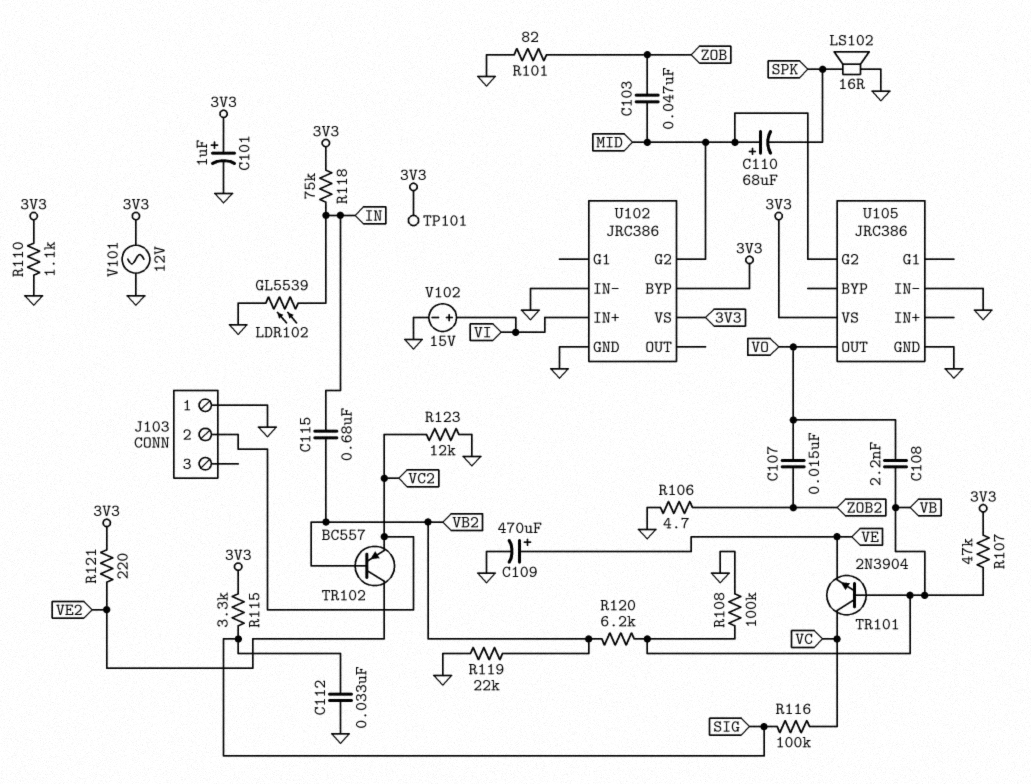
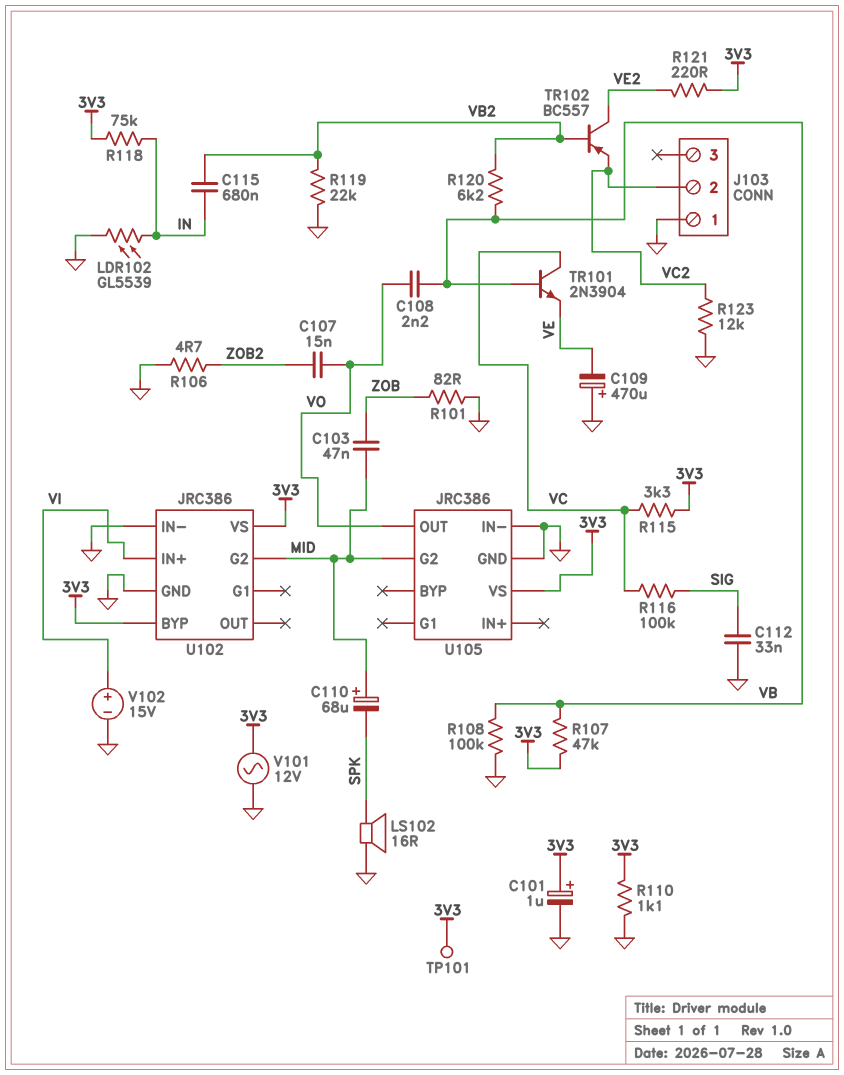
C109: 470uF (plus VE, minus GND) -> 470uF (plus GND, minus VE)
R115: 3.3k (3V3, SIG) -> 3.3k (3V3, VC)

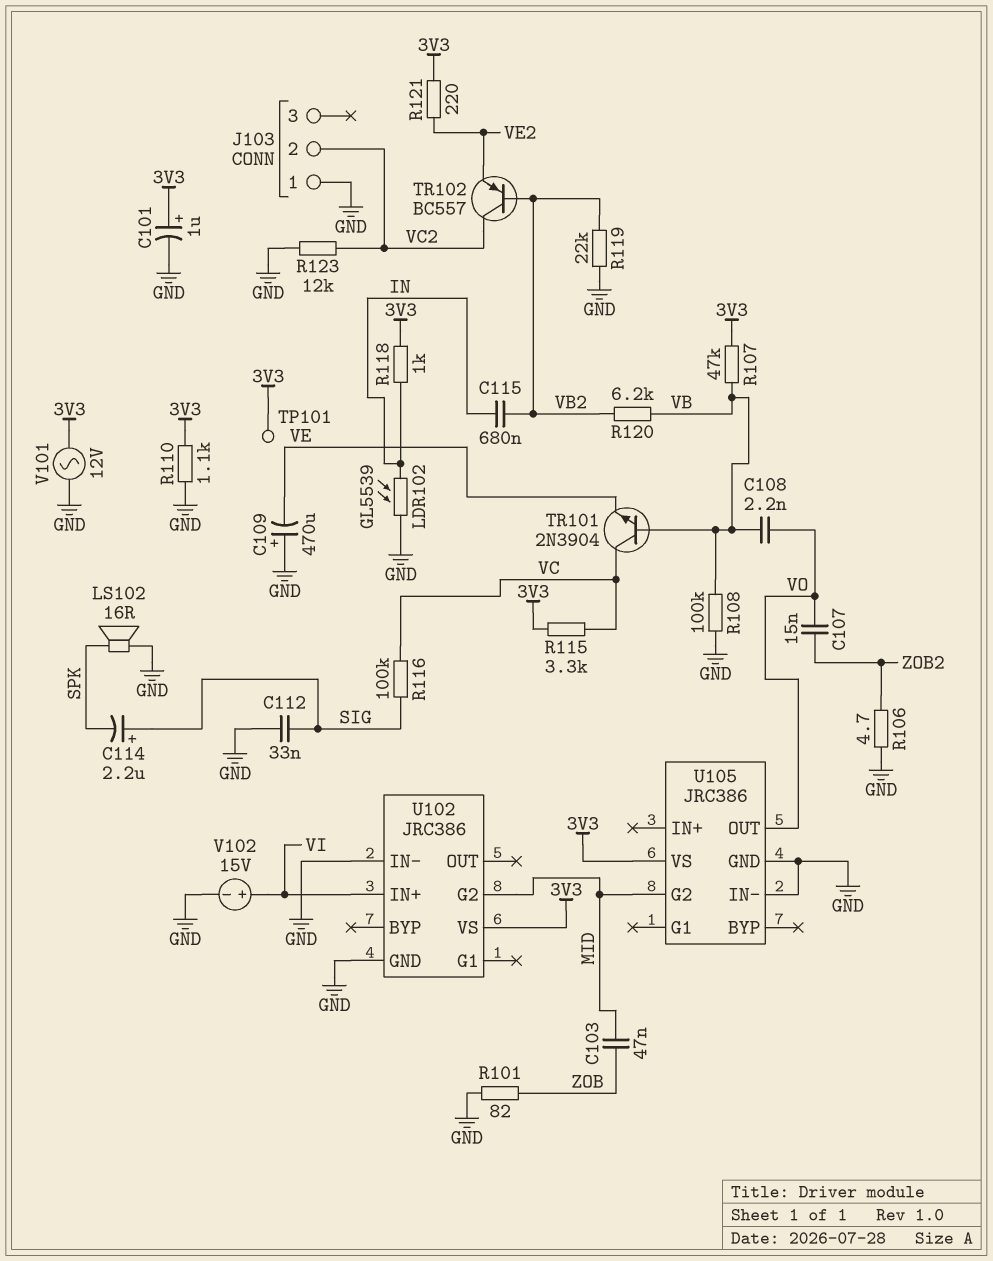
C110: 68uF (plus MID, minus SPK) -> none
C114: none -> 2.2uF (plus SIG, minus SPK)
R118: 75k (3V3, IN) -> 1k (3V3, IN)
TR102: PNP BC557 (B VB2, C VE2, E VC2) -> PNP BC557 (B VB2, C VC2, E VE2)
U102 pin BYP: 3V3 -> none

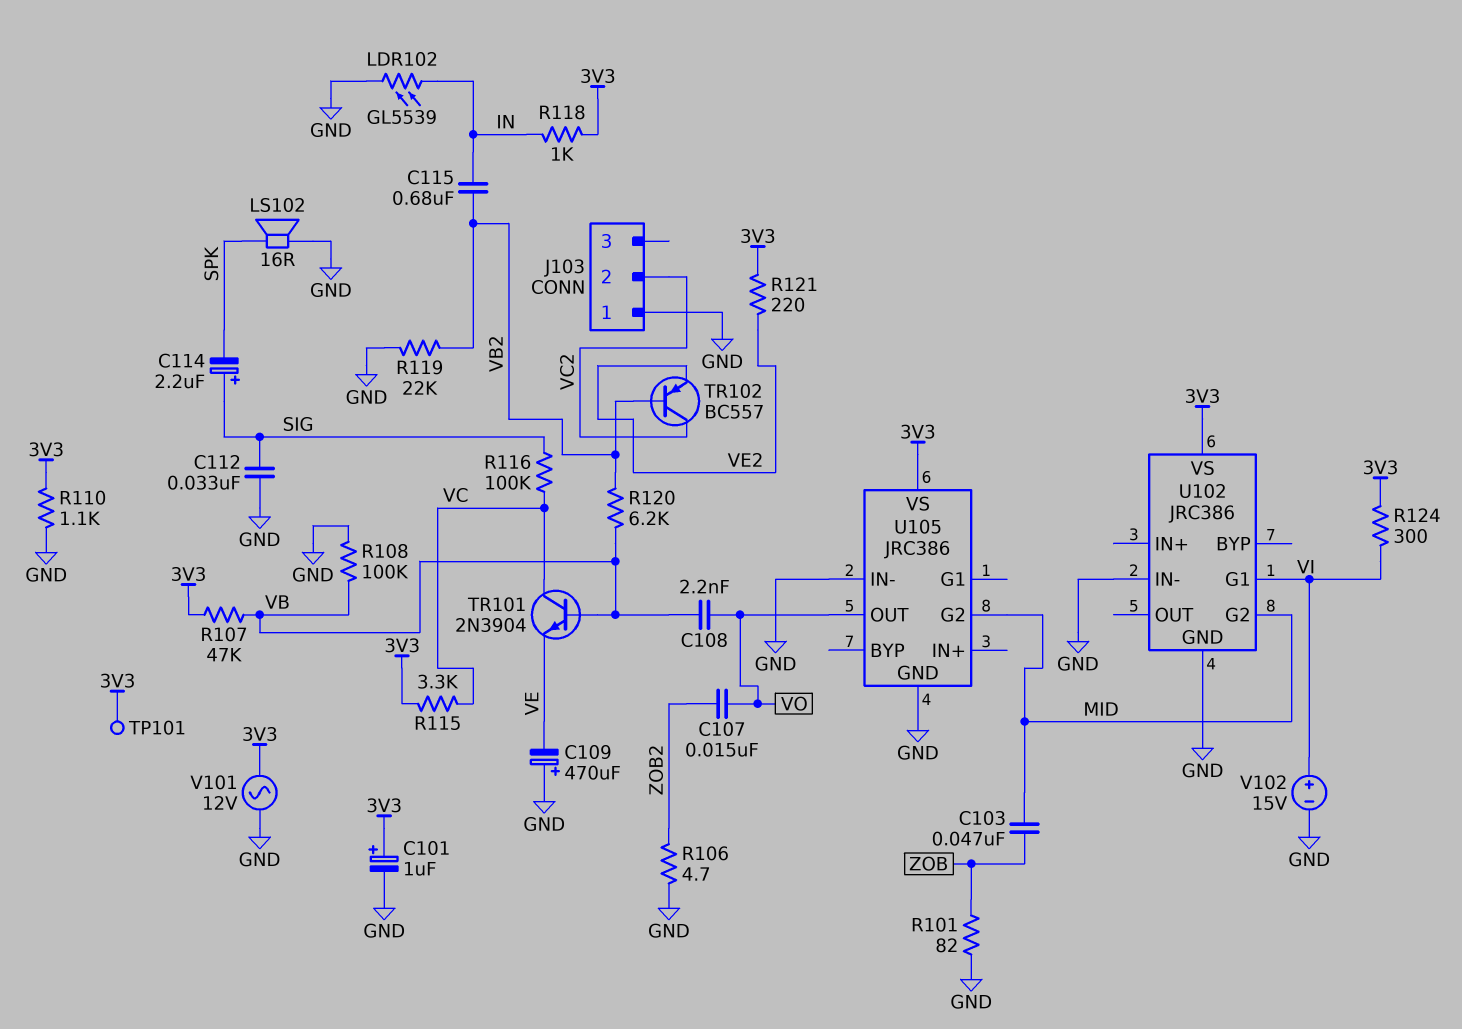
R123: 12k (GND, VC2) -> none
R124: none -> 300 (3V3, VI)
U102 pin G1: none -> VI
U102 pin IN+: VI -> none

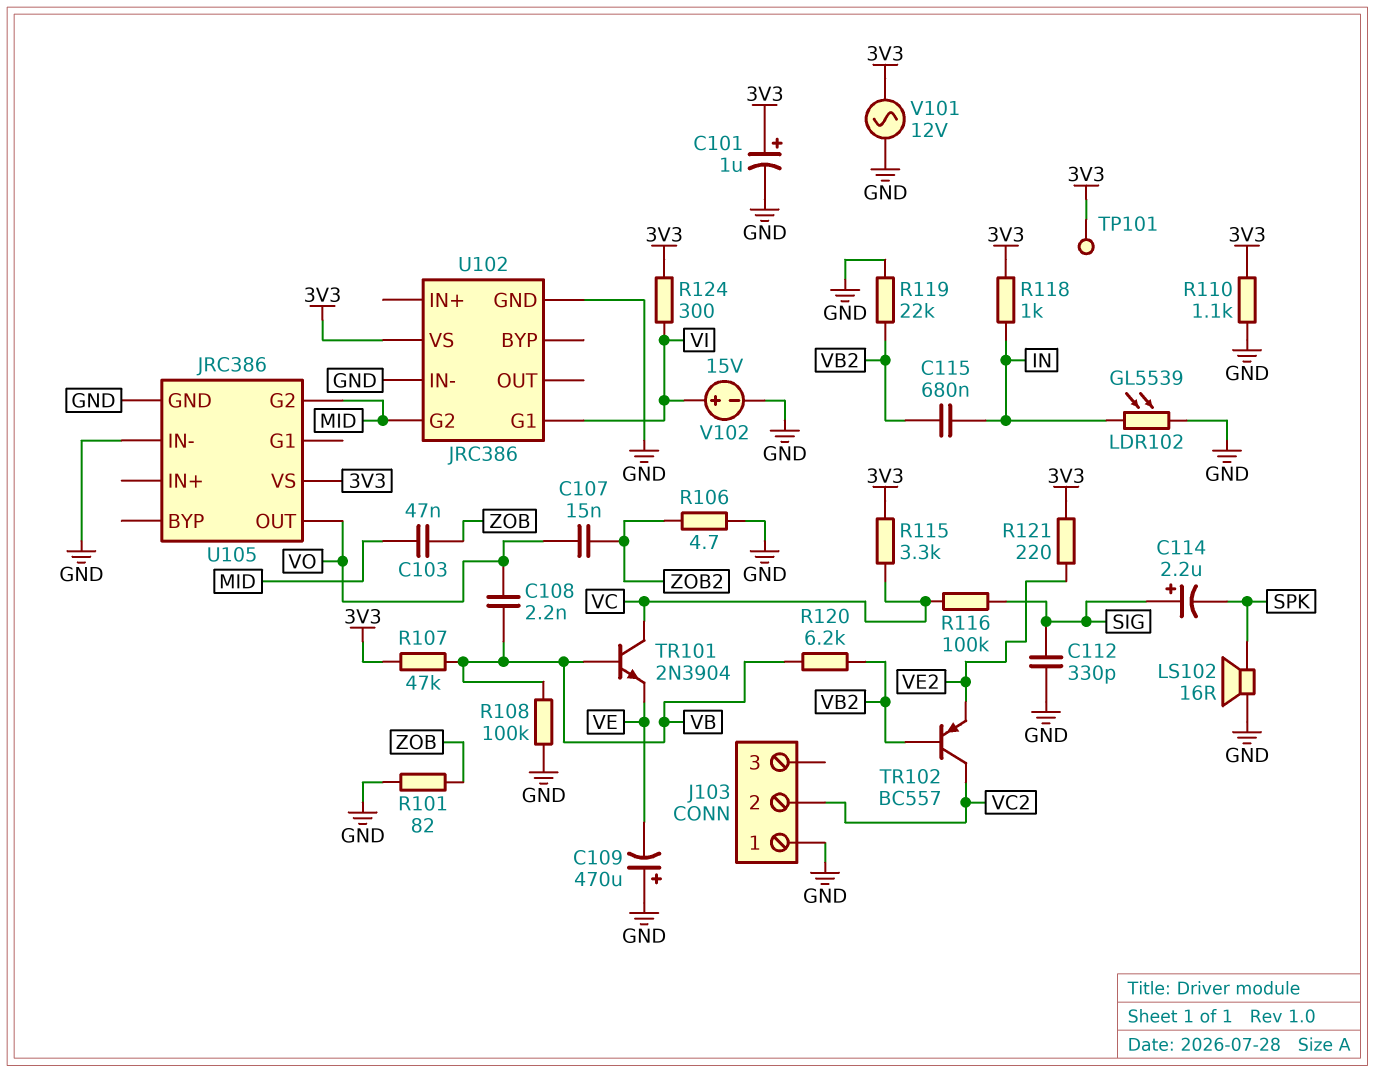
C112: 33nF (GND, SIG) -> 330pF (GND, SIG)

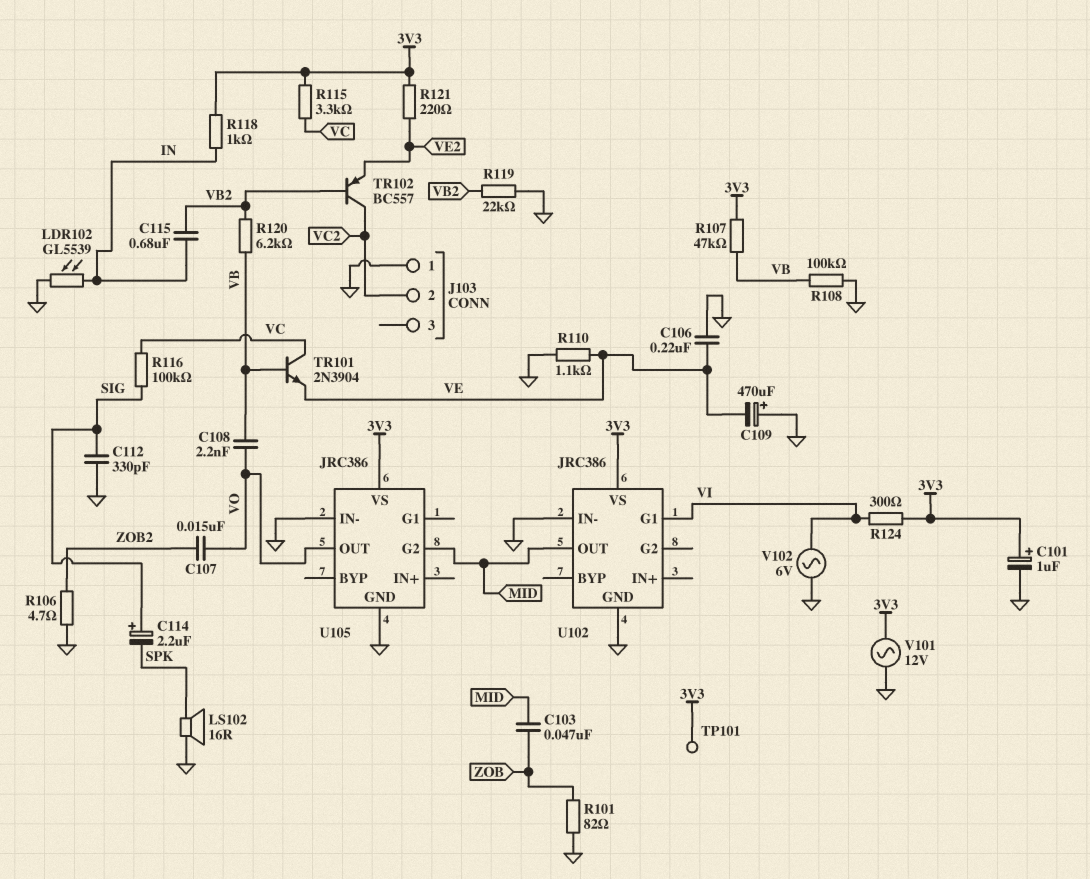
C106: none -> 220nF (GND, VE)
R110: 1.1k (3V3, GND) -> 1.1k (GND, VE)
U102 pin G2: MID -> none
U102 pin OUT: none -> MID
V102: 15V (plus VI, minus GND) -> AC 6V (GND, VI)

